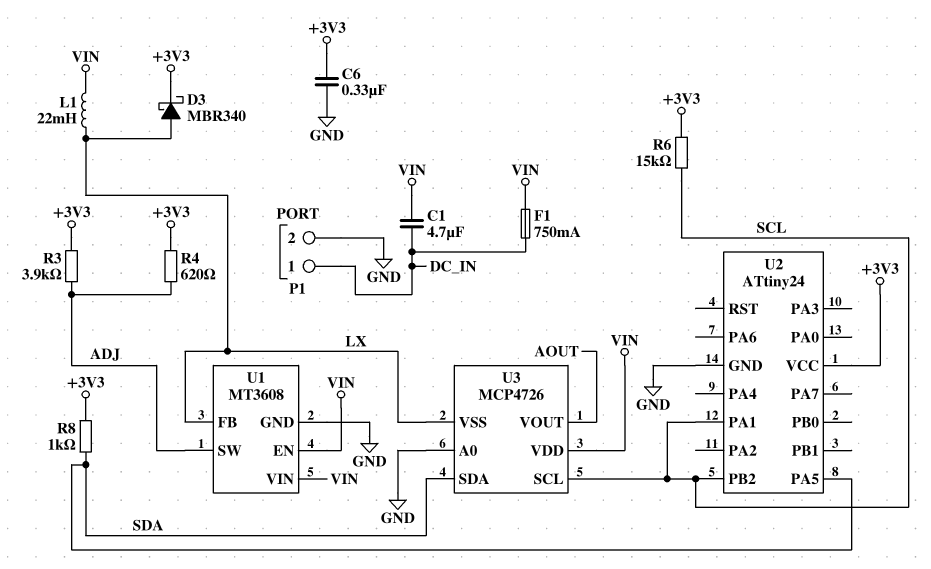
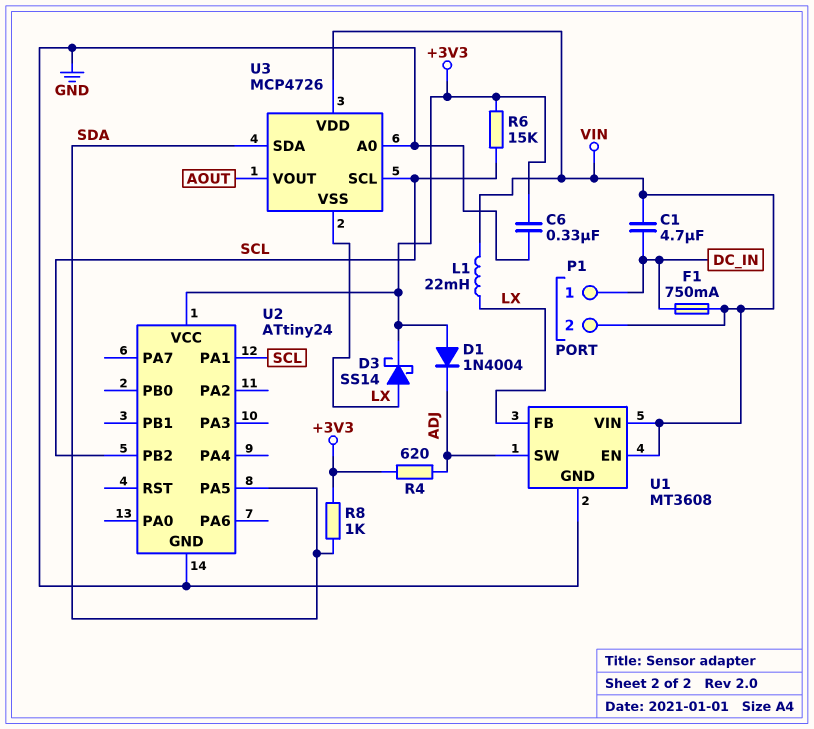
D1: none -> diode 1N4004 (A +3V3, K ADJ)
D3: schottky MBR340 (A LX, K +3V3) -> schottky SS14 (A LX, K +3V3)
P1 pin 2: GND -> VIN
R3: 3.9k (+3V3, ADJ) -> none

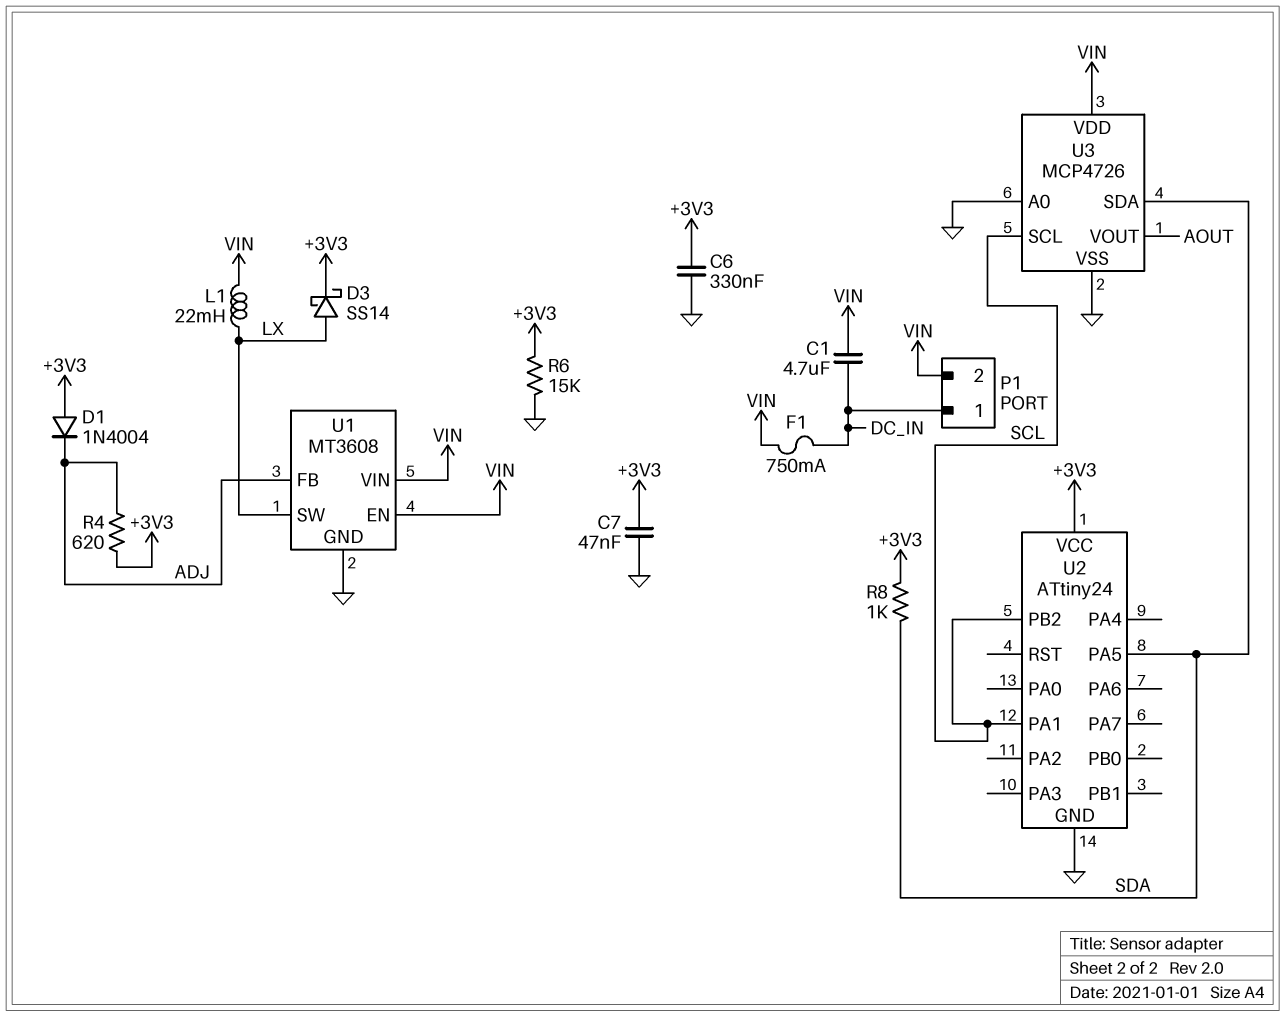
C7: none -> 47nF (+3V3, GND)
R6: 15k (+3V3, SCL) -> 15k (+3V3, GND)
U1 pin FB: LX -> ADJ
U1 pin SW: ADJ -> LX
U3 pin VSS: LX -> GND

